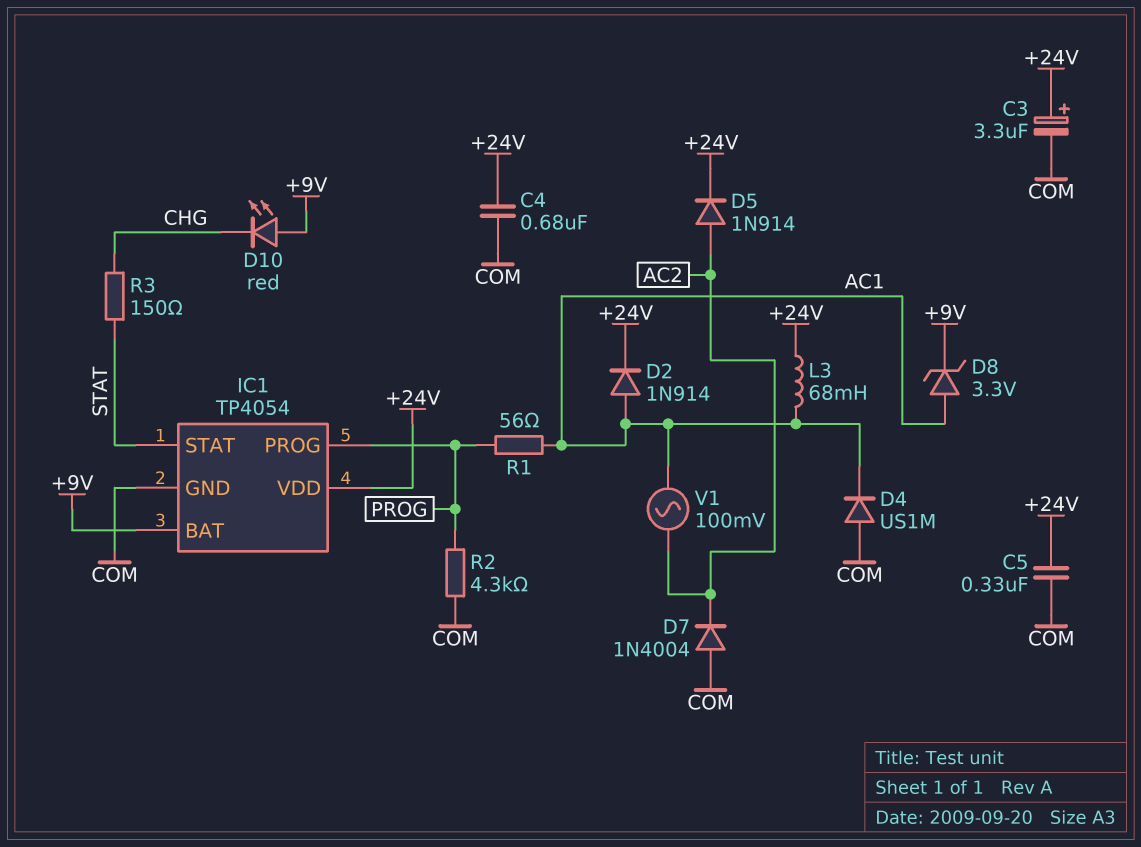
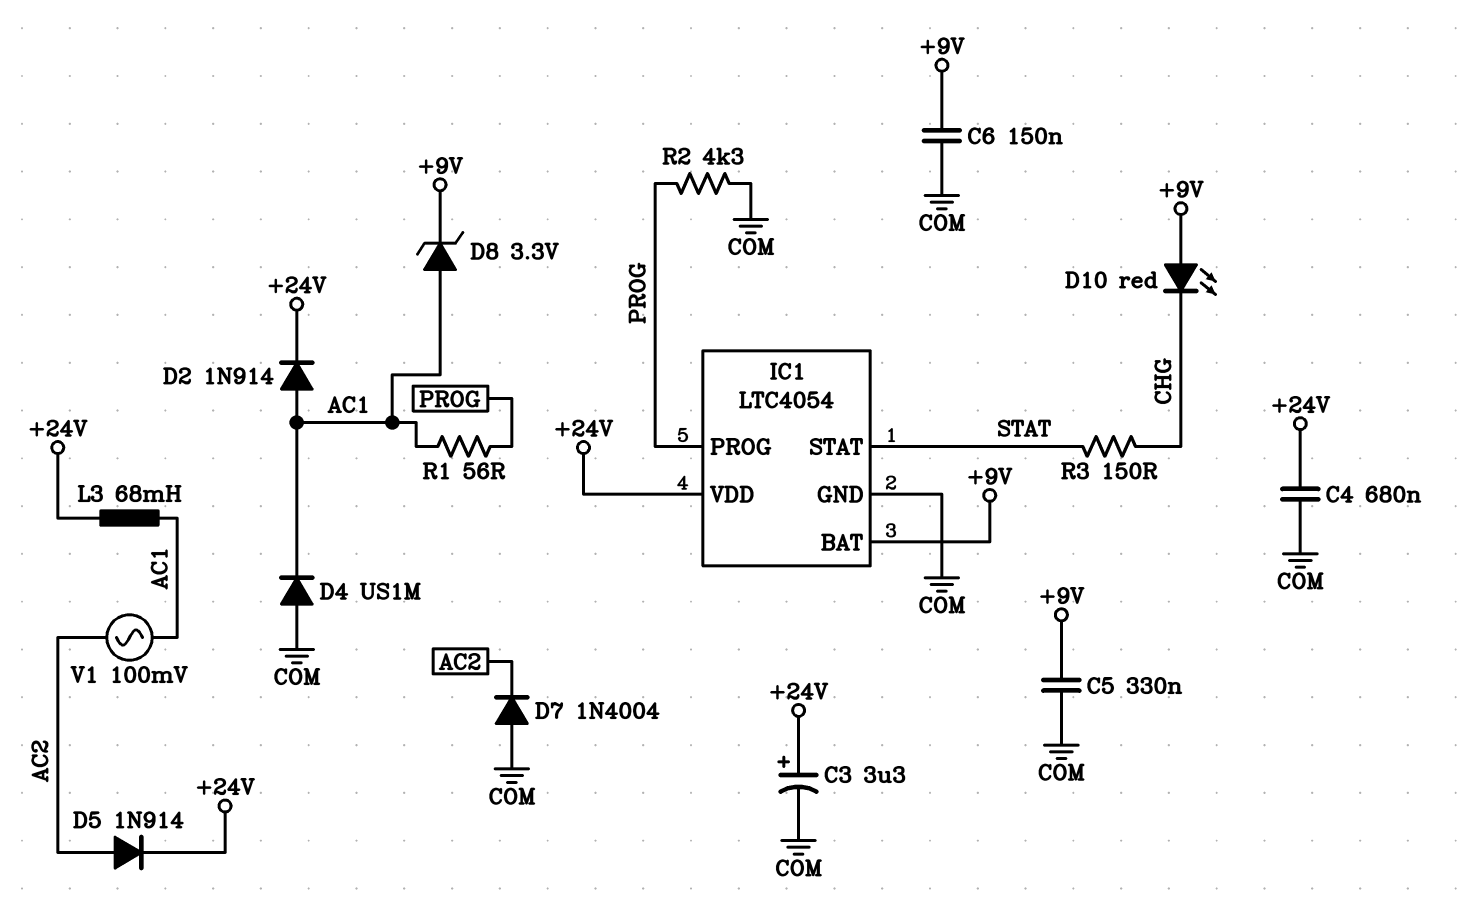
C5: 330nF (+24V, COM) -> 330nF (+9V, COM)
C6: none -> 150nF (+9V, COM)
IC1: TP4054 -> LTC4054

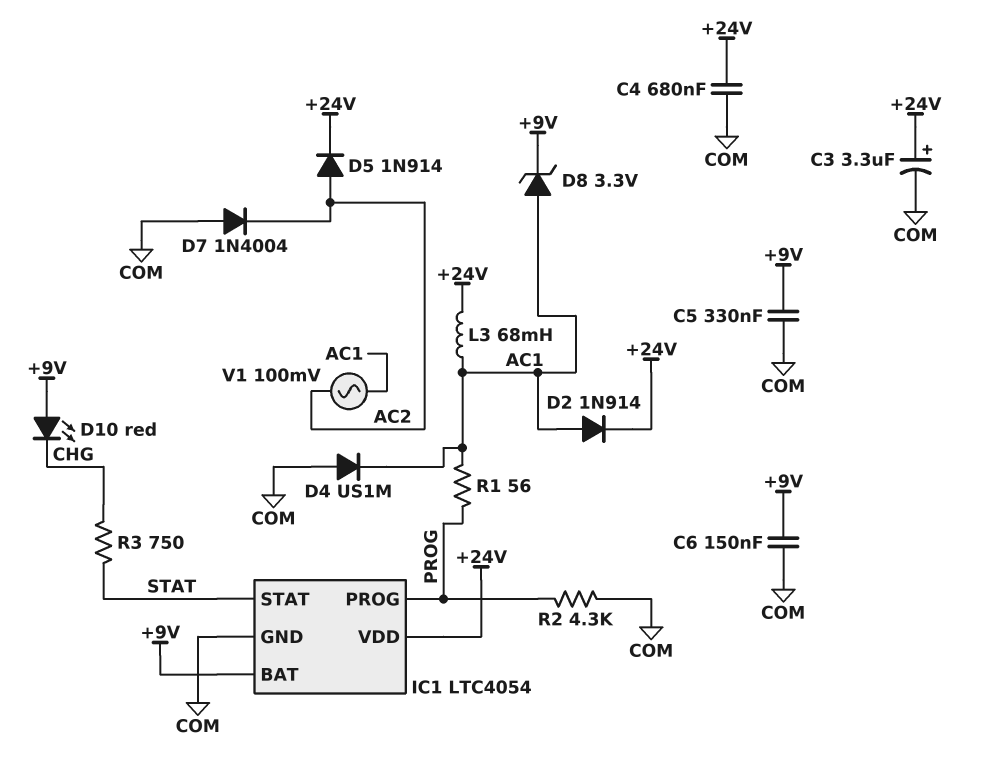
R3: 150 (CHG, STAT) -> 750 (CHG, STAT)

